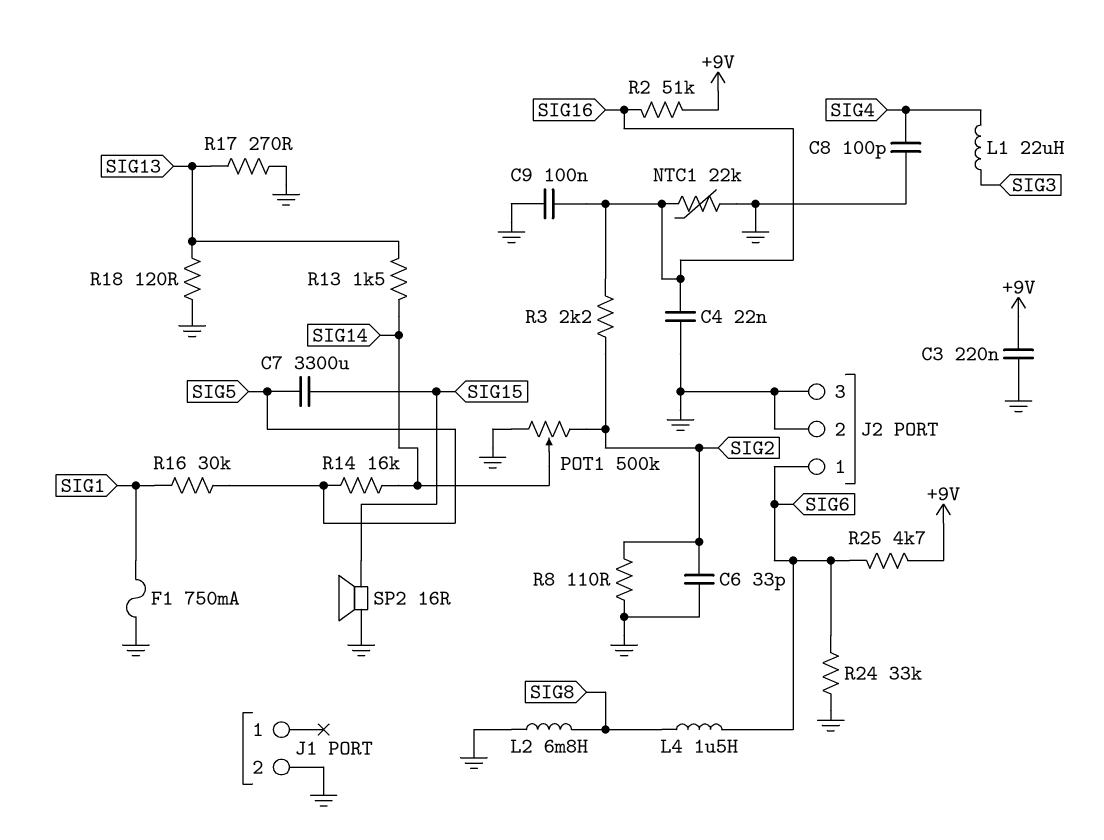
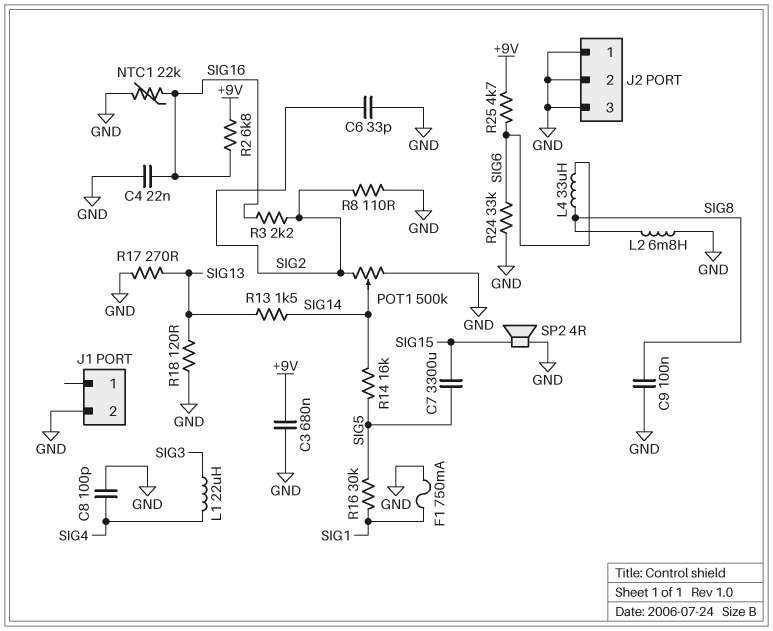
C3: 220nF (+9V, GND) -> 680nF (+9V, GND)
C9: 100nF (GND, SIG16) -> 100nF (GND, SIG8)
J2 pin 1: SIG6 -> GND
L4: 1.5uH (SIG6, SIG8) -> 33uH (SIG6, SIG8)
R2: 51k (+9V, SIG16) -> 6.8k (+9V, SIG16)
SP2: speaker 16R (GND, SIG15) -> speaker 4R (GND, SIG15)

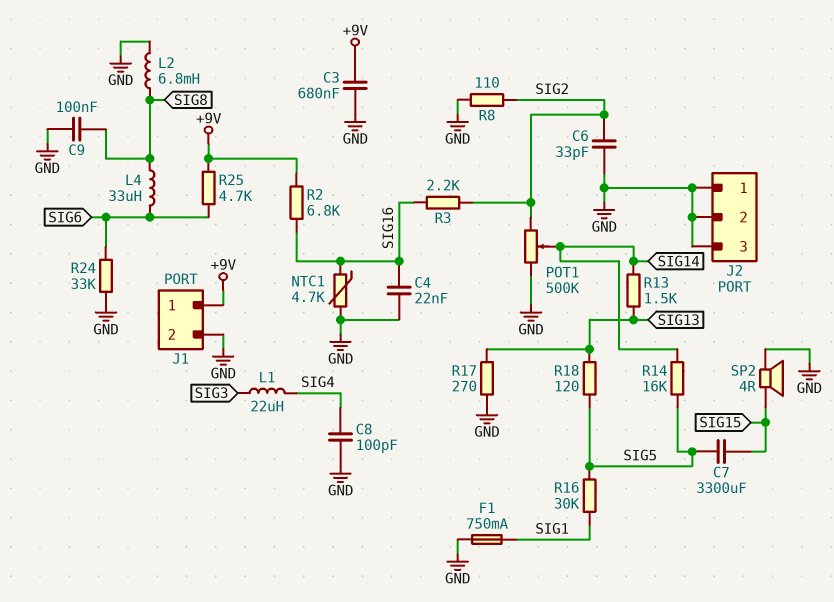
J1 pin 1: none -> +9V
NTC1: 22k (GND, SIG16) -> 4.7k (GND, SIG16)
R18: 120 (GND, SIG13) -> 120 (SIG5, SIG13)

